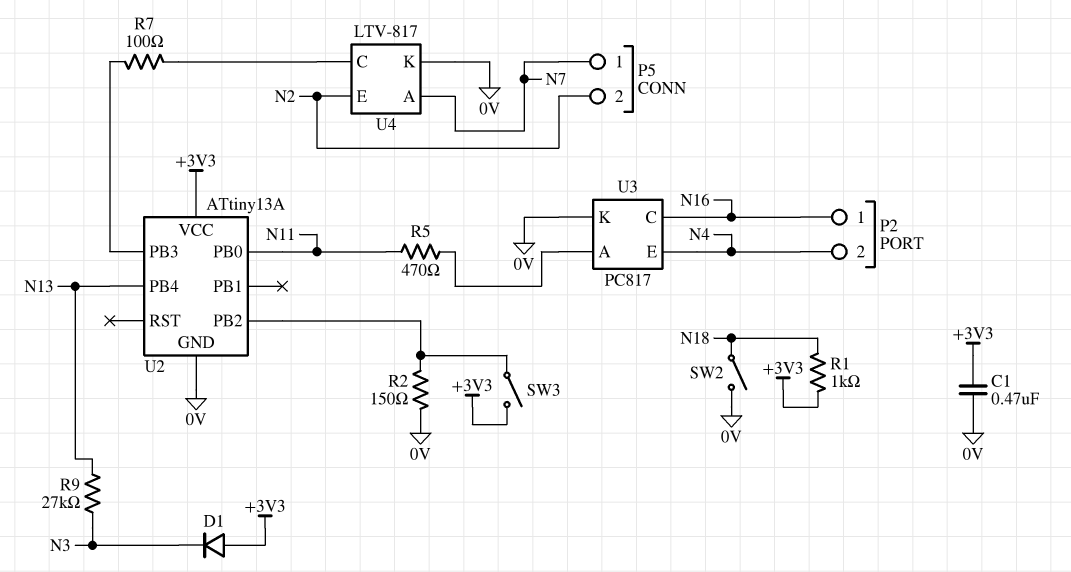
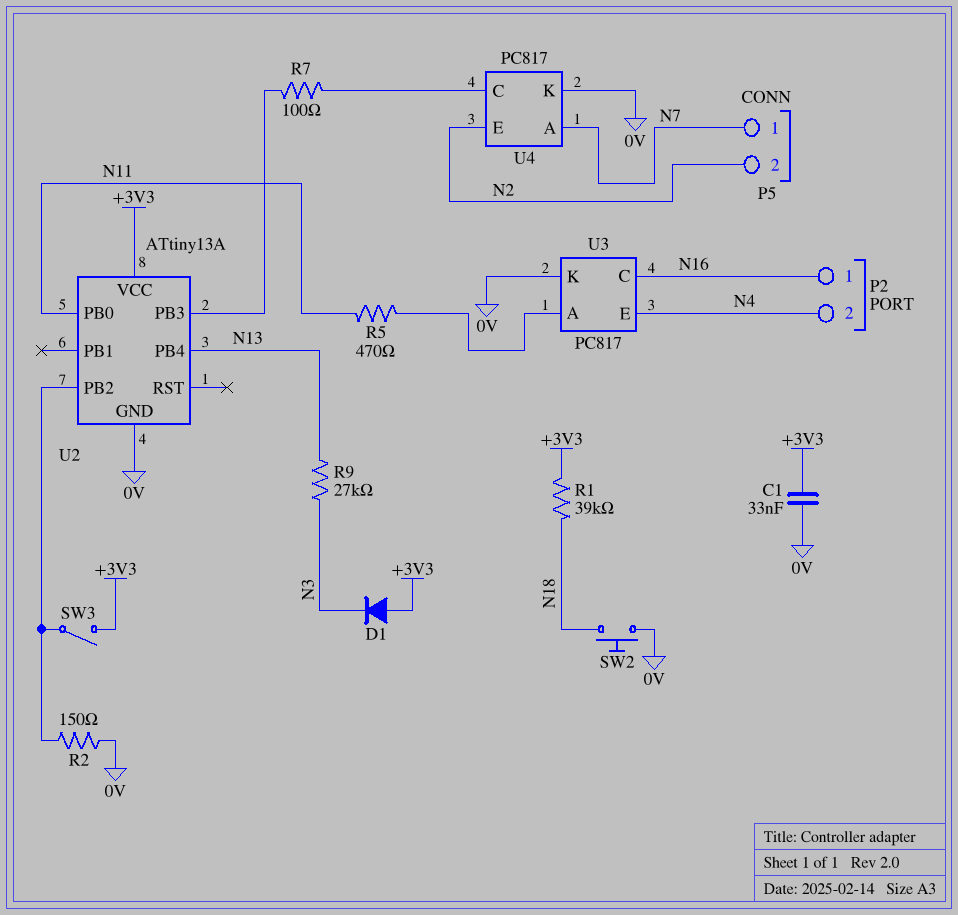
C1: 470nF (+3V3, 0V) -> 33nF (+3V3, 0V)
R1: 1k (+3V3, N18) -> 39k (+3V3, N18)
SW2: switch (0V, N18) -> button (0V, N18)
U4: LTV-817 -> PC817

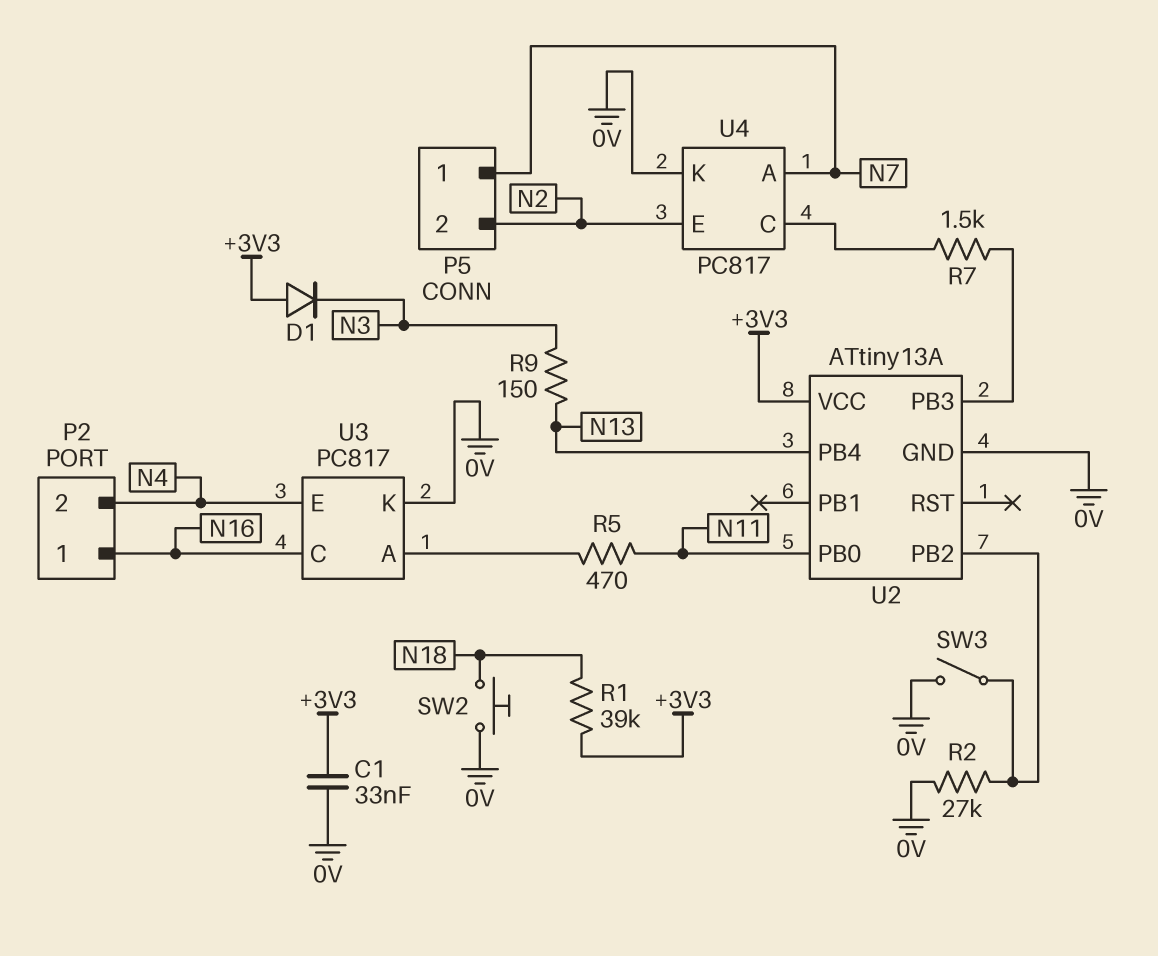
R2: 150 (0V, U2/PB2) -> 27k (0V, U2/PB2)
R7: 100 (U2/PB3, U4/C) -> 1.5k (U2/PB3, U4/C)
R9: 27k (N3, N13) -> 150 (N3, N13)
SW3: switch (+3V3, U2/PB2) -> switch (0V, U2/PB2)

